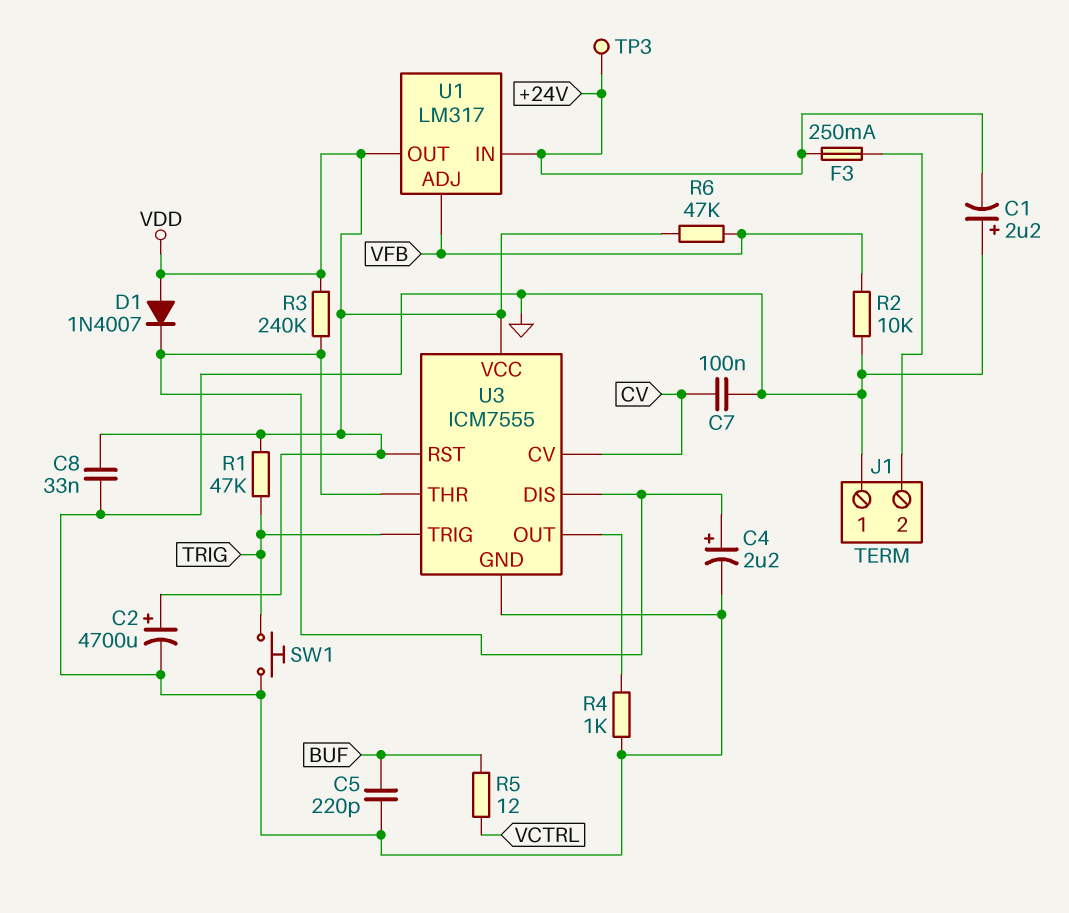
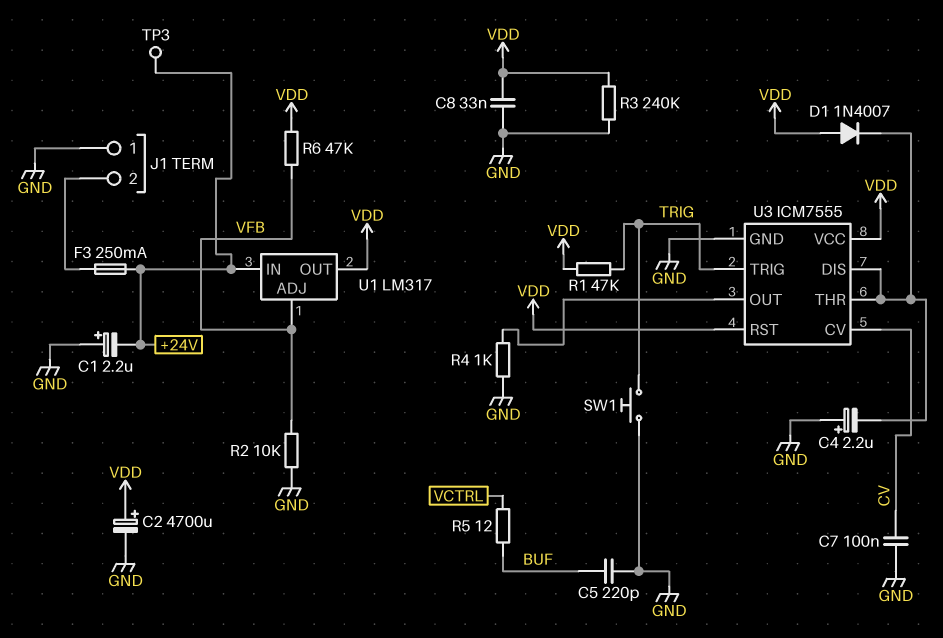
C4: 2.2uF (plus U3/DIS, minus GND) -> 2.2uF (plus GND, minus U3/DIS)
R3: 240k (U3/DIS, VDD) -> 240k (GND, VDD)

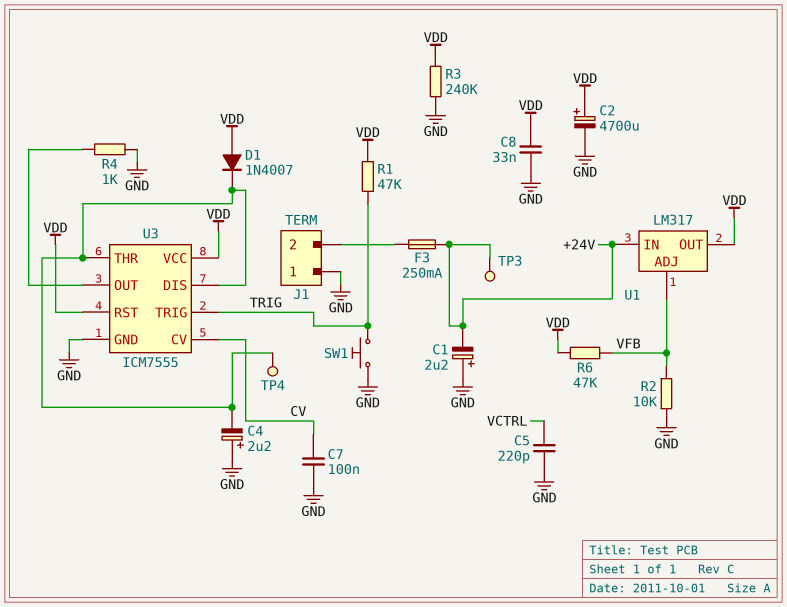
C5: 220pF (BUF, GND) -> 220pF (GND, VCTRL)
R5: 12 (BUF, VCTRL) -> none
TP4: none -> test point (U3/DIS)

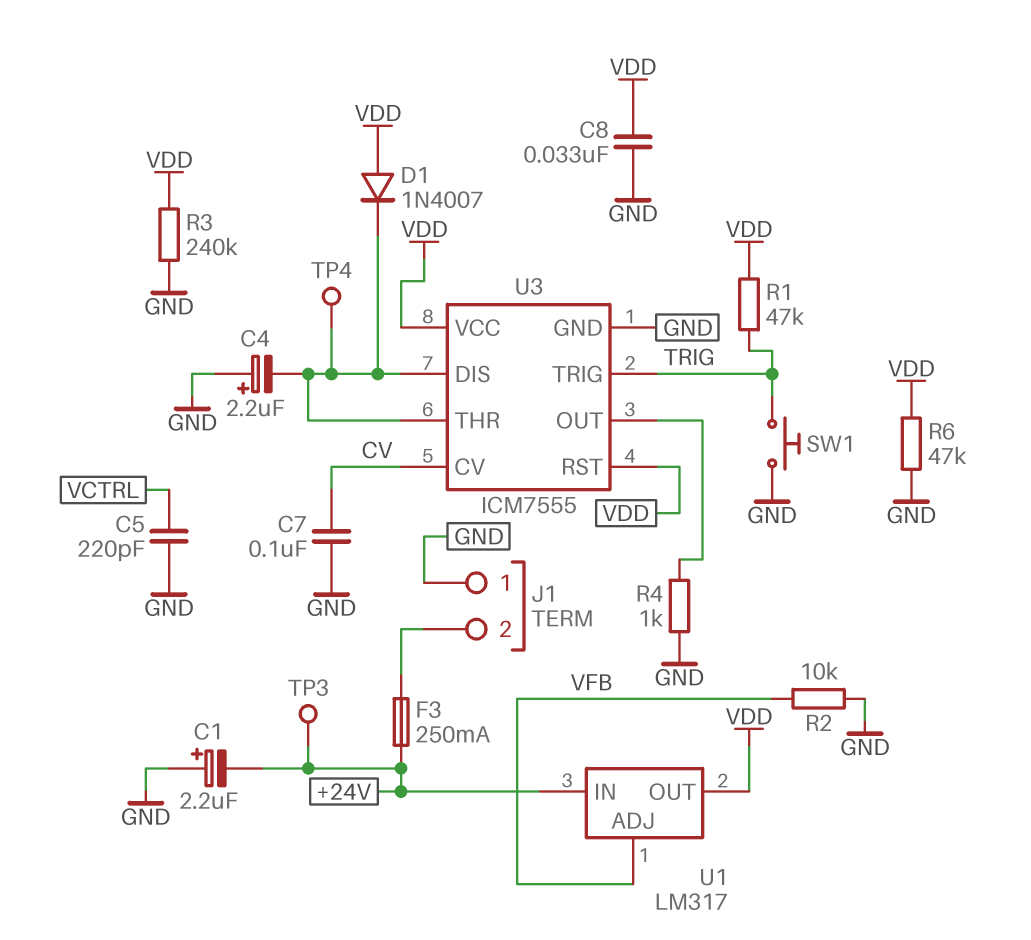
C2: 4700uF (plus VDD, minus GND) -> none
R6: 47k (VDD, VFB) -> 47k (GND, VDD)

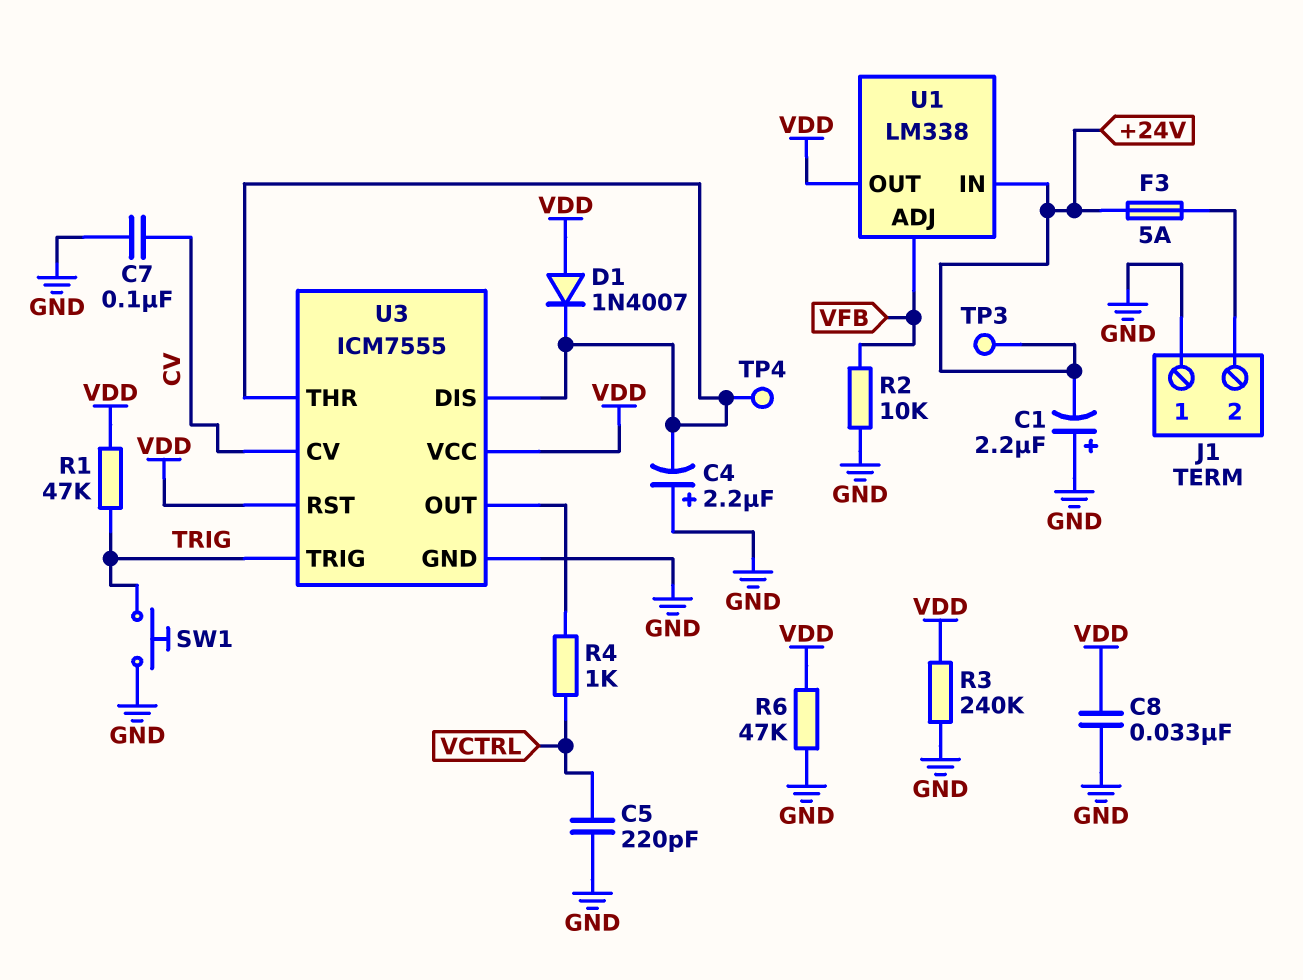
F3: 250mA (+24V, J1/2) -> 5A (+24V, J1/2)
R4: 1k (GND, U3/OUT) -> 1k (U3/OUT, VCTRL)
U1: LM317 -> LM338

